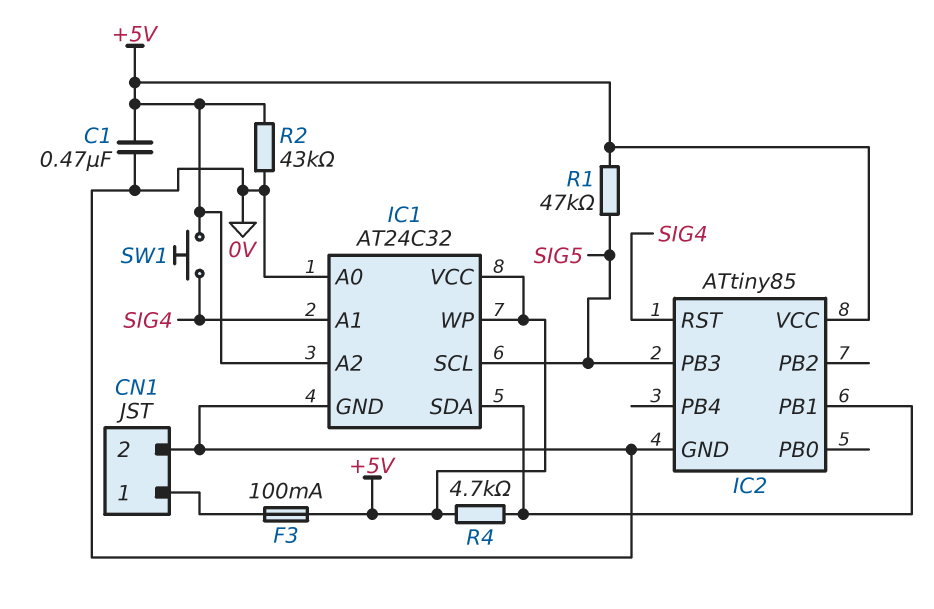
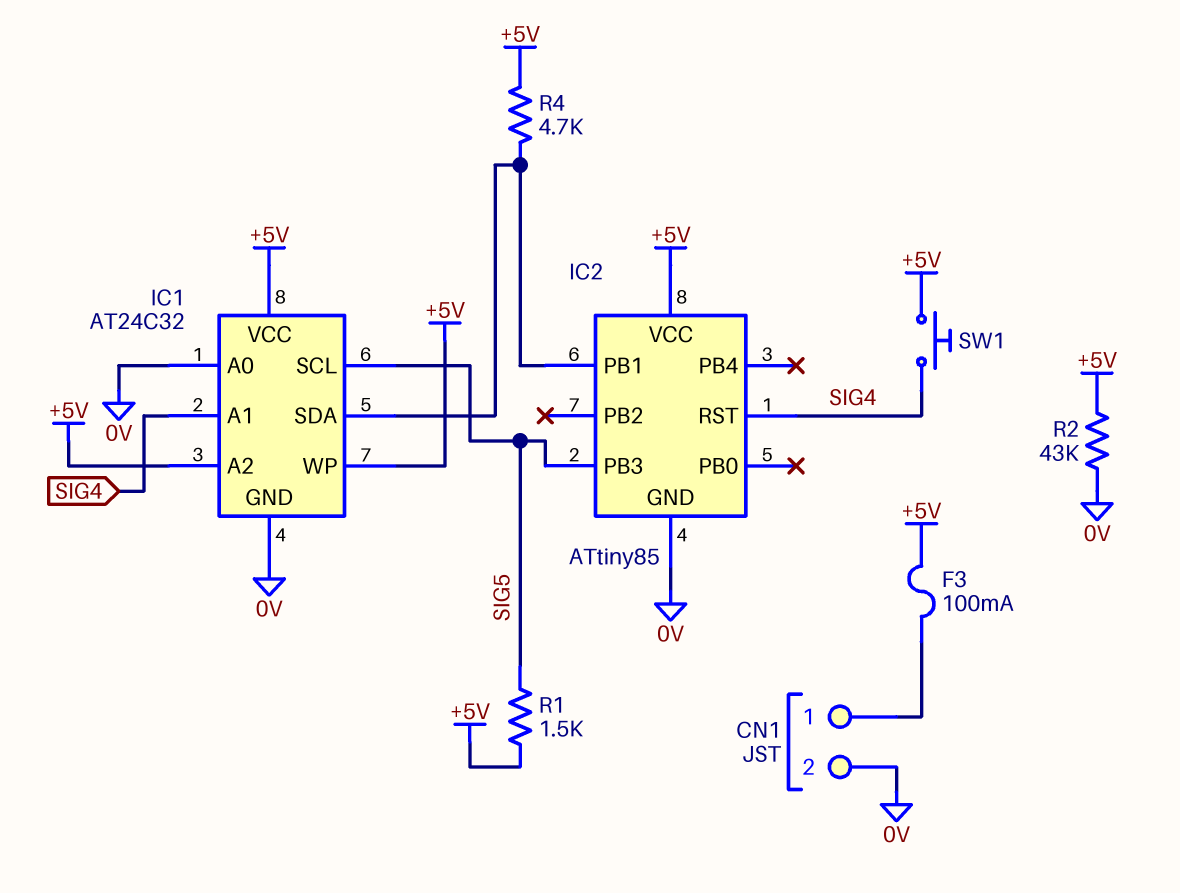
C1: 470nF (+5V, 0V) -> none
R1: 47k (+5V, SIG5) -> 1.5k (+5V, SIG5)

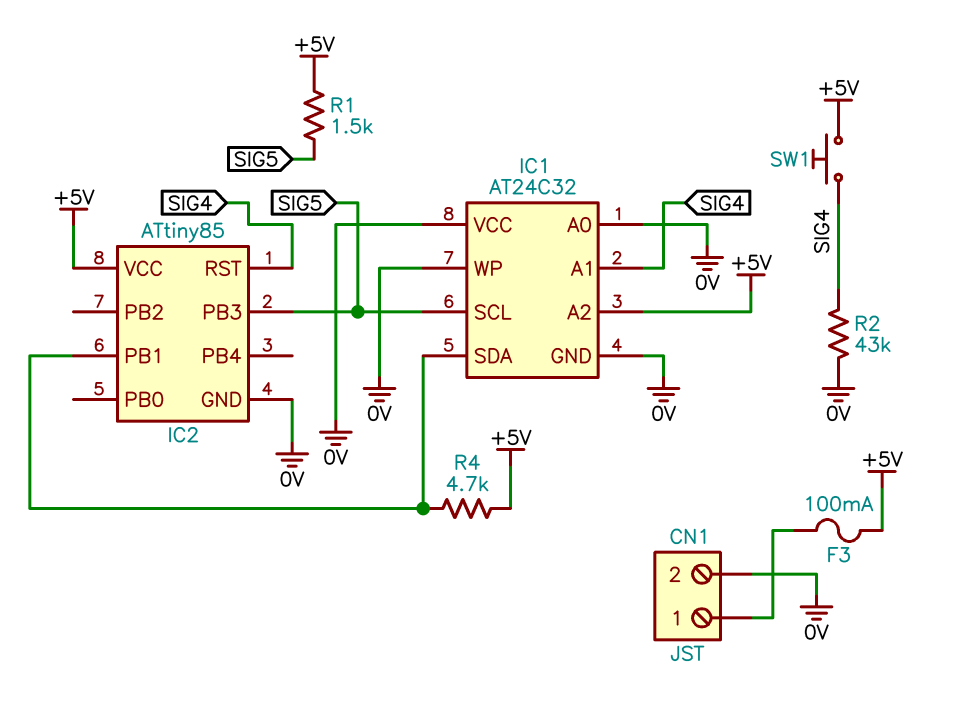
IC1 pin VCC: +5V -> 0V
IC1 pin WP: +5V -> 0V
R2: 43k (+5V, 0V) -> 43k (0V, SIG4)

